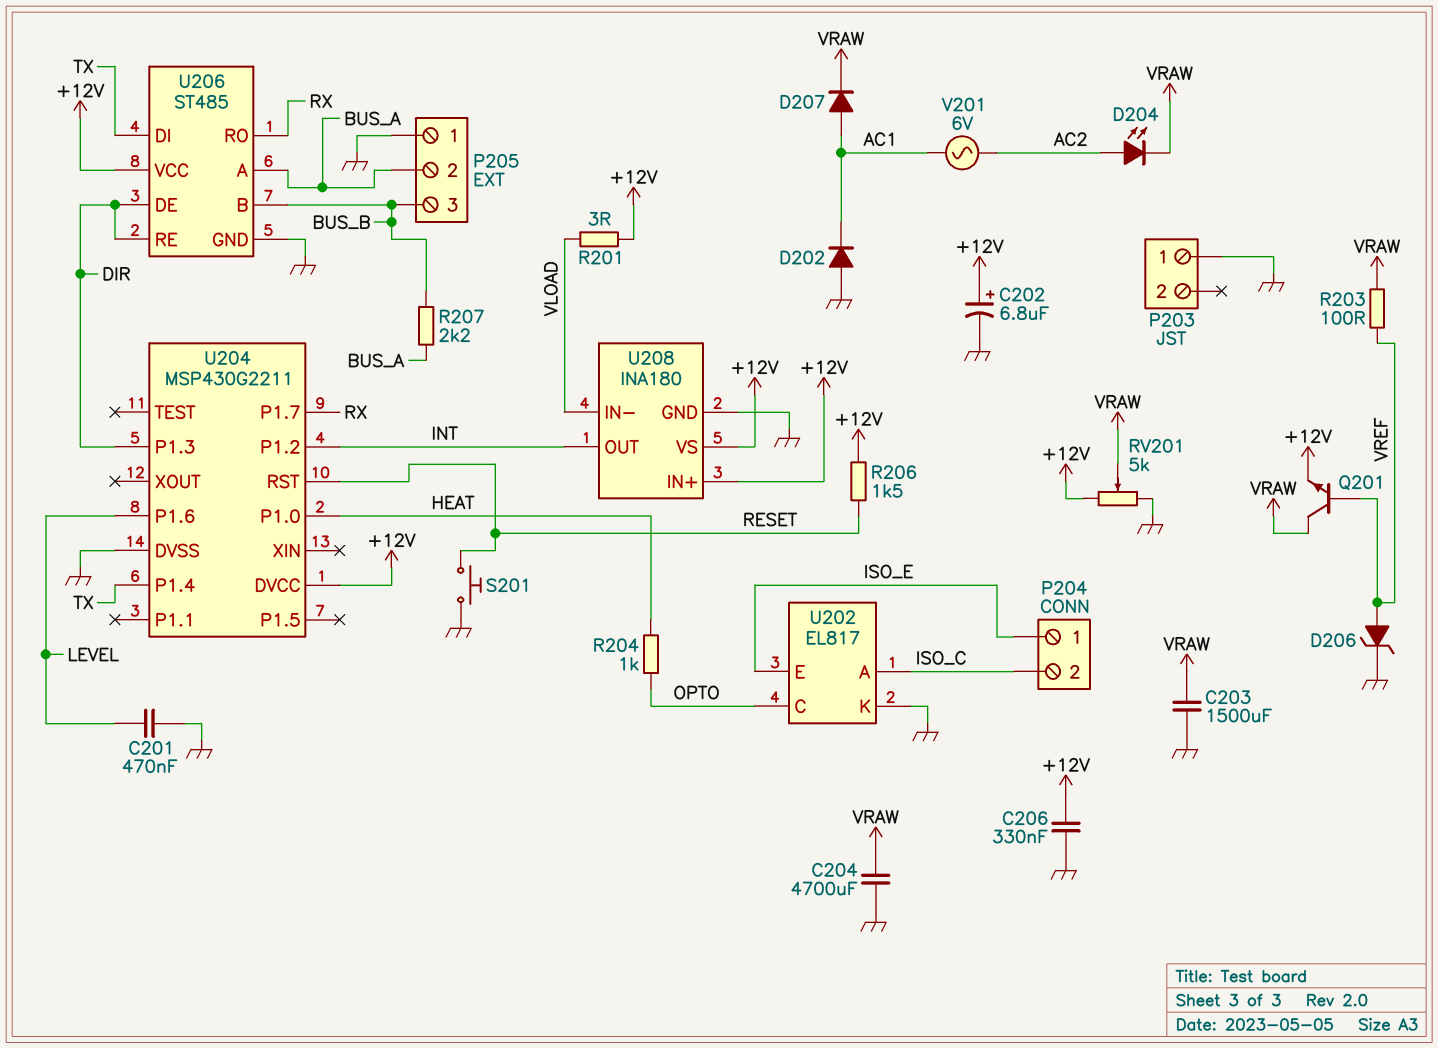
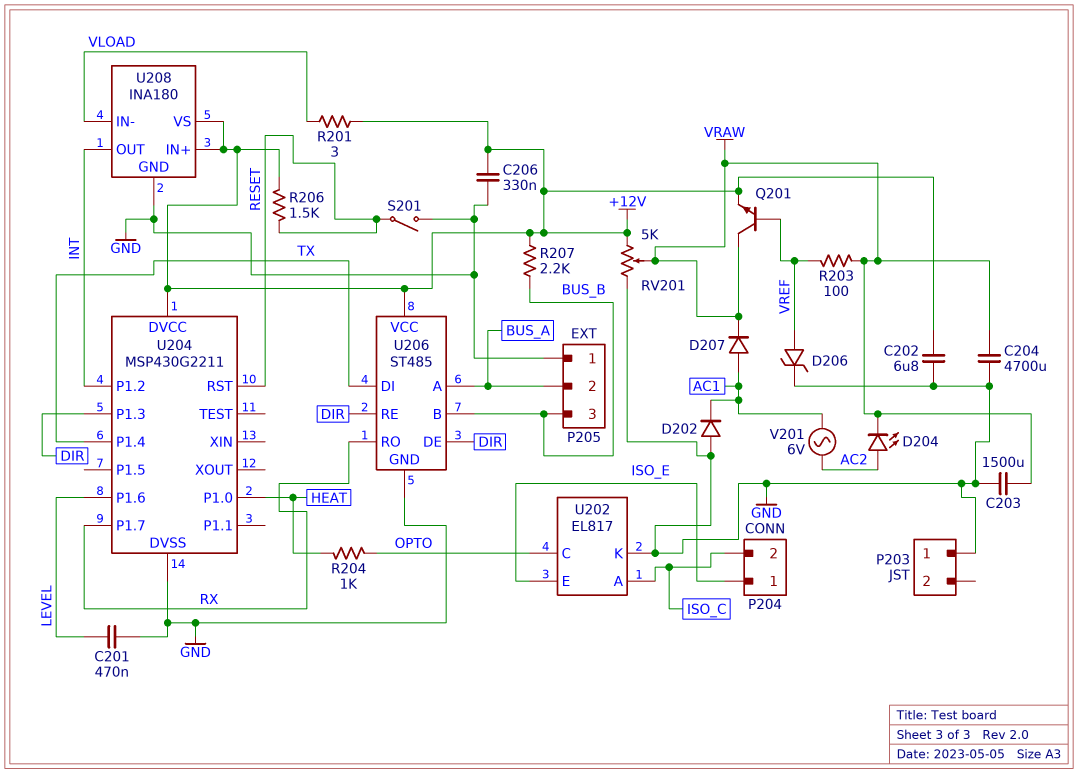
C202: 6.8uF (plus +12V, minus GND) -> 6.8uF (+12V, GND)
R207: 2.2k (BUS_A, BUS_B) -> 2.2k (+12V, BUS_B)
S201: button (GND, RESET) -> switch (GND, RESET)

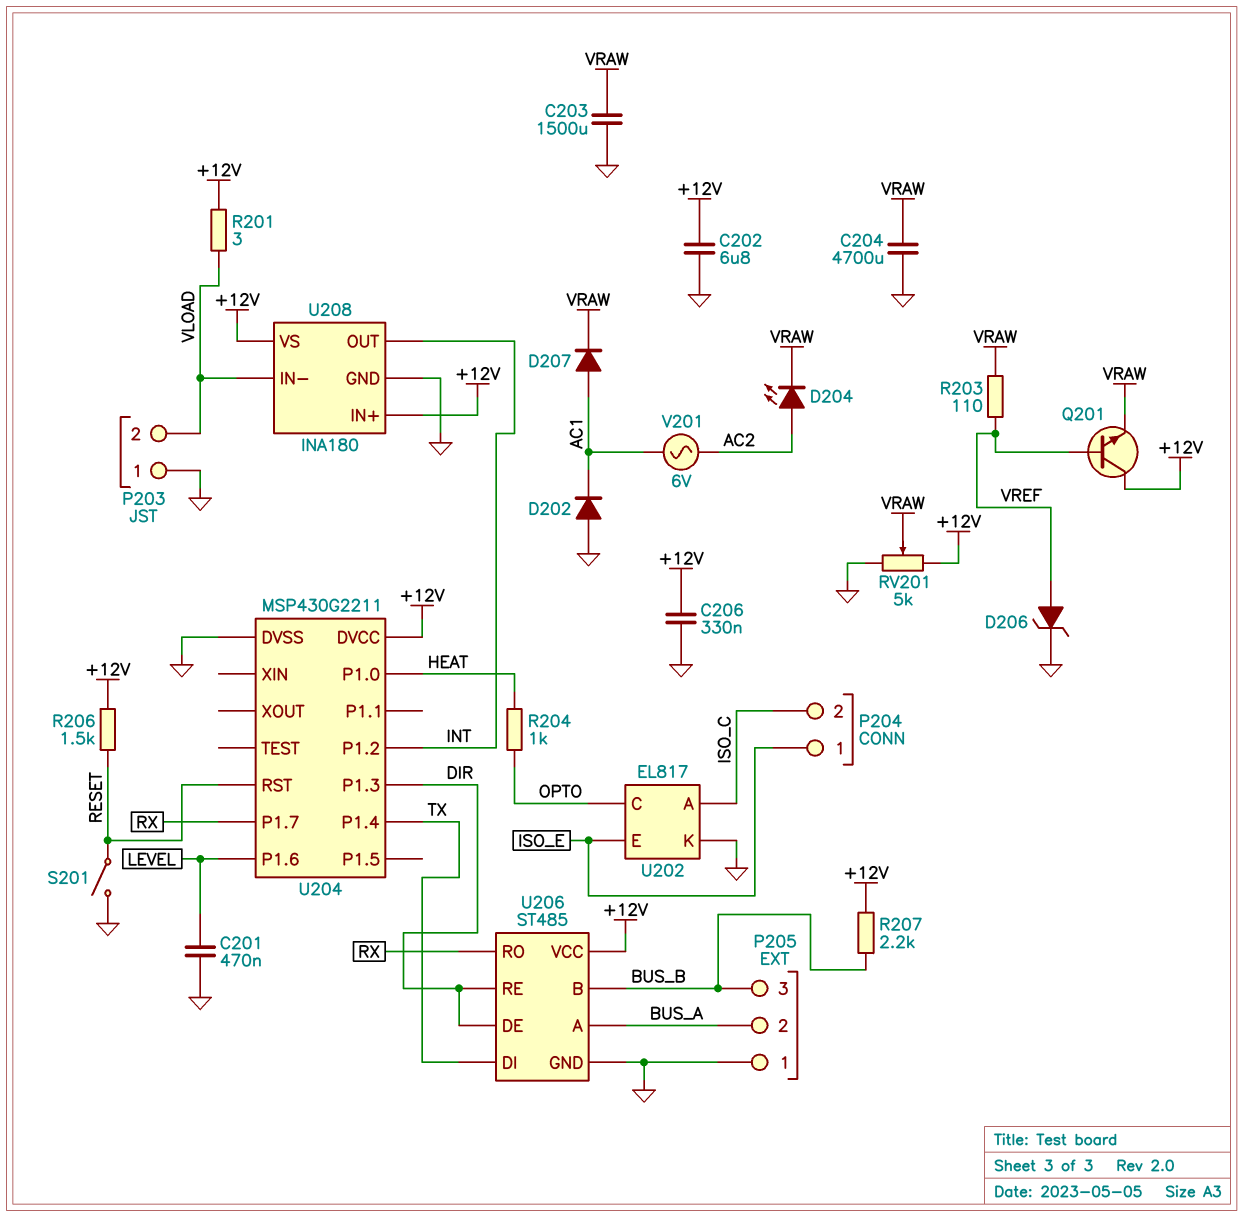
P203 pin 2: none -> VLOAD
Q201: NPN (B VREF, C VRAW, E +12V) -> NPN (B VREF, C +12V, E VRAW)
R203: 100 (VRAW, VREF) -> 110 (VRAW, VREF)

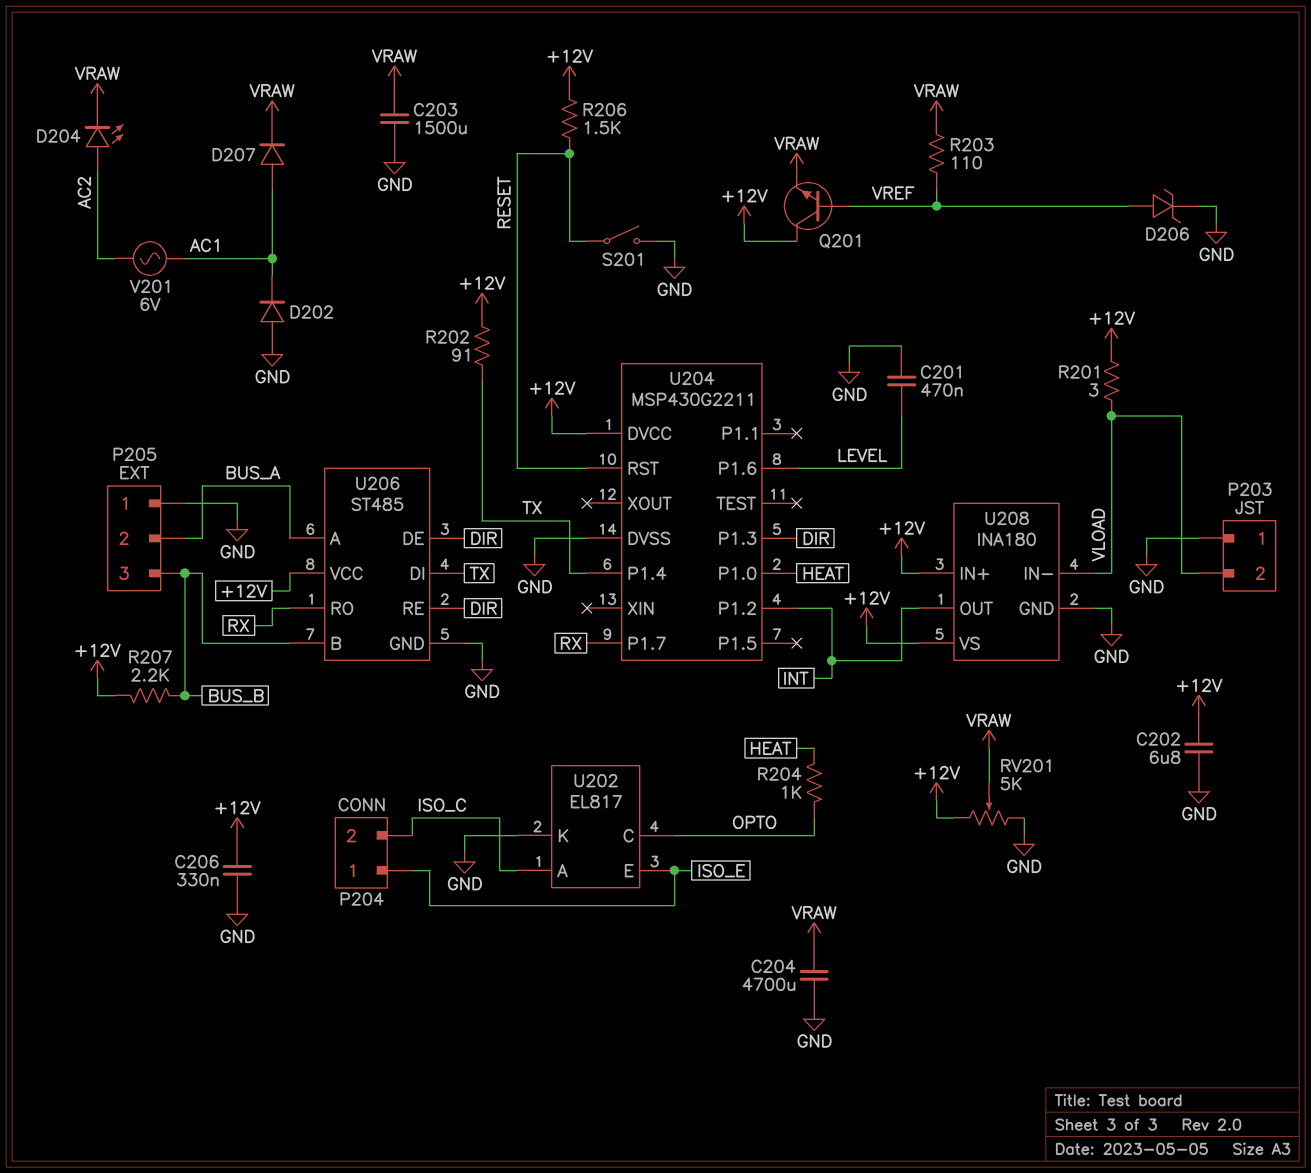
R202: none -> 91 (+12V, TX)

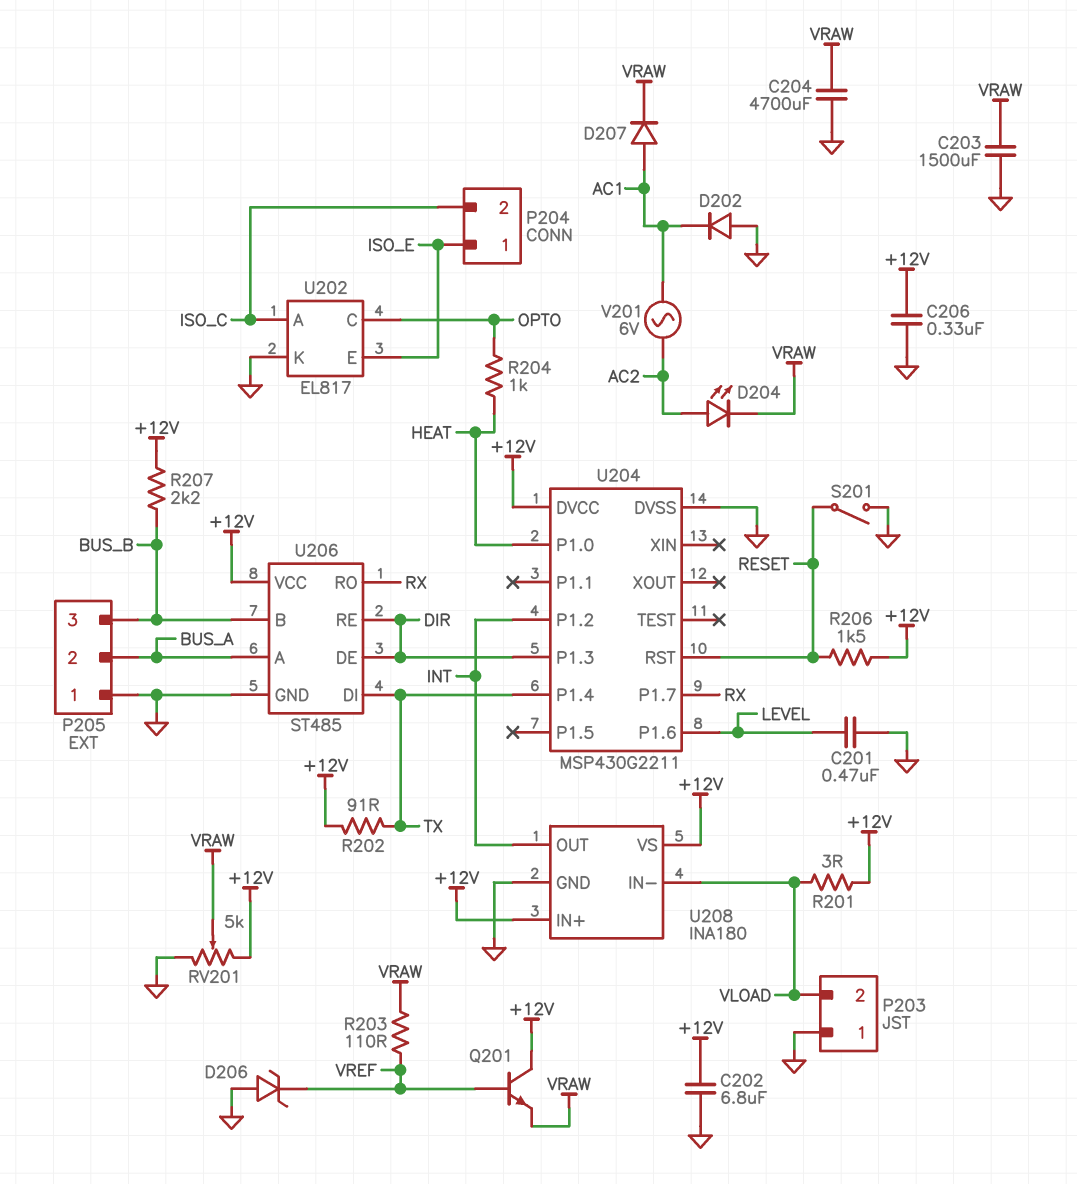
D206: zener (A VREF, K GND) -> zener (A GND, K VREF)

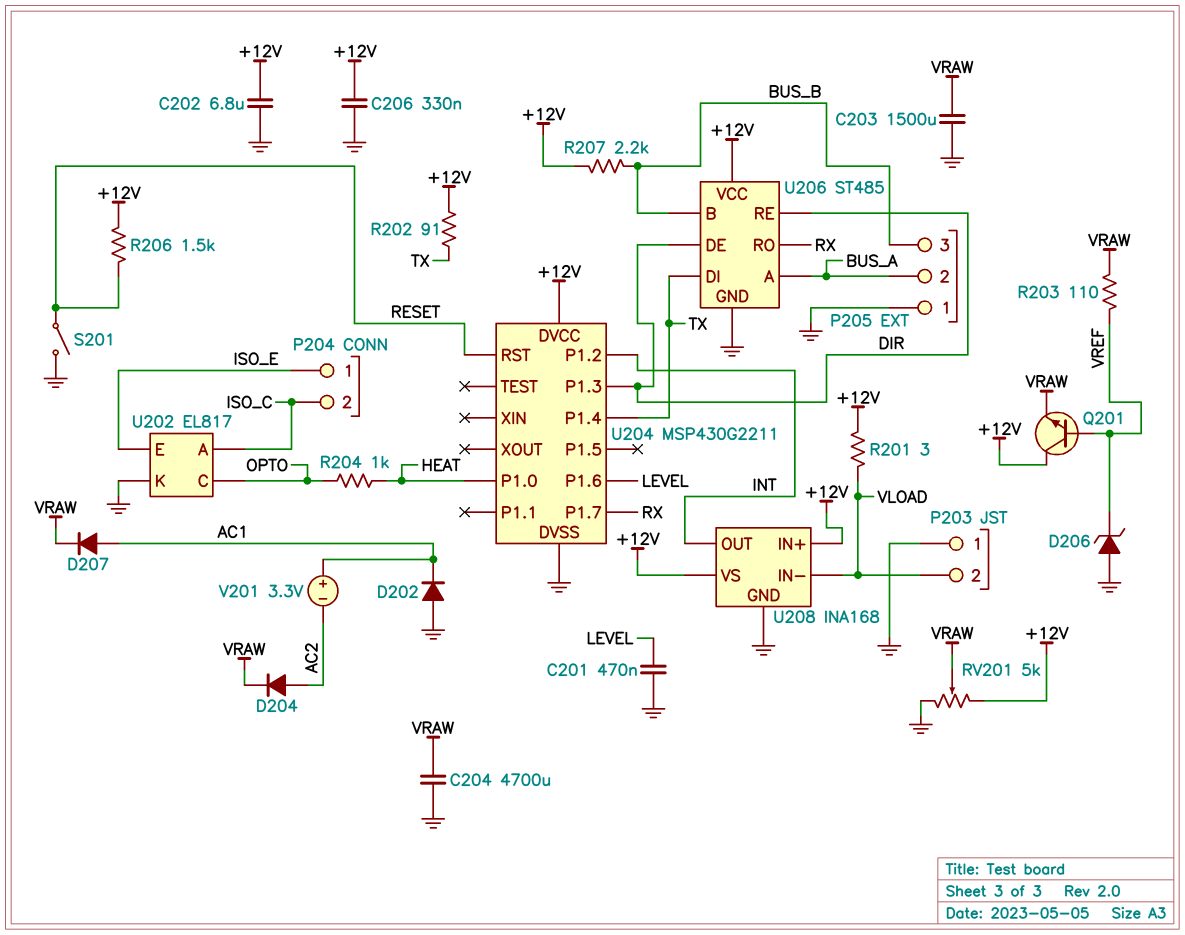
D204: LED (A AC2, K VRAW) -> diode (A AC2, K VRAW)
U208: INA180 -> INA168
V201: AC 6V (AC1, AC2) -> 3.3V (plus AC1, minus AC2)

